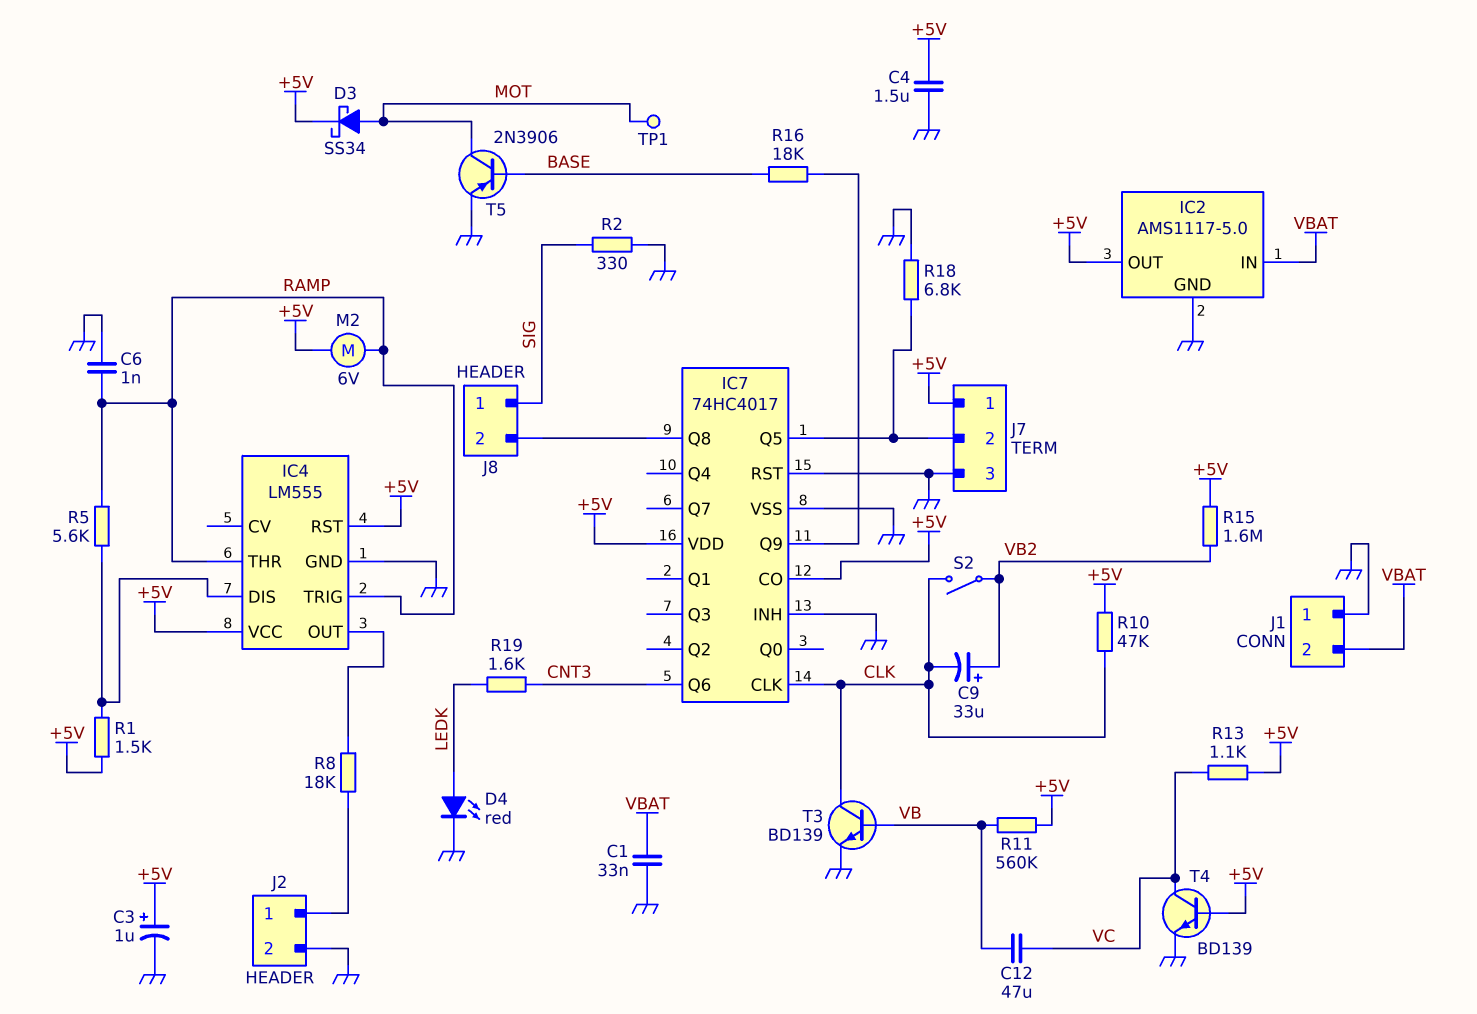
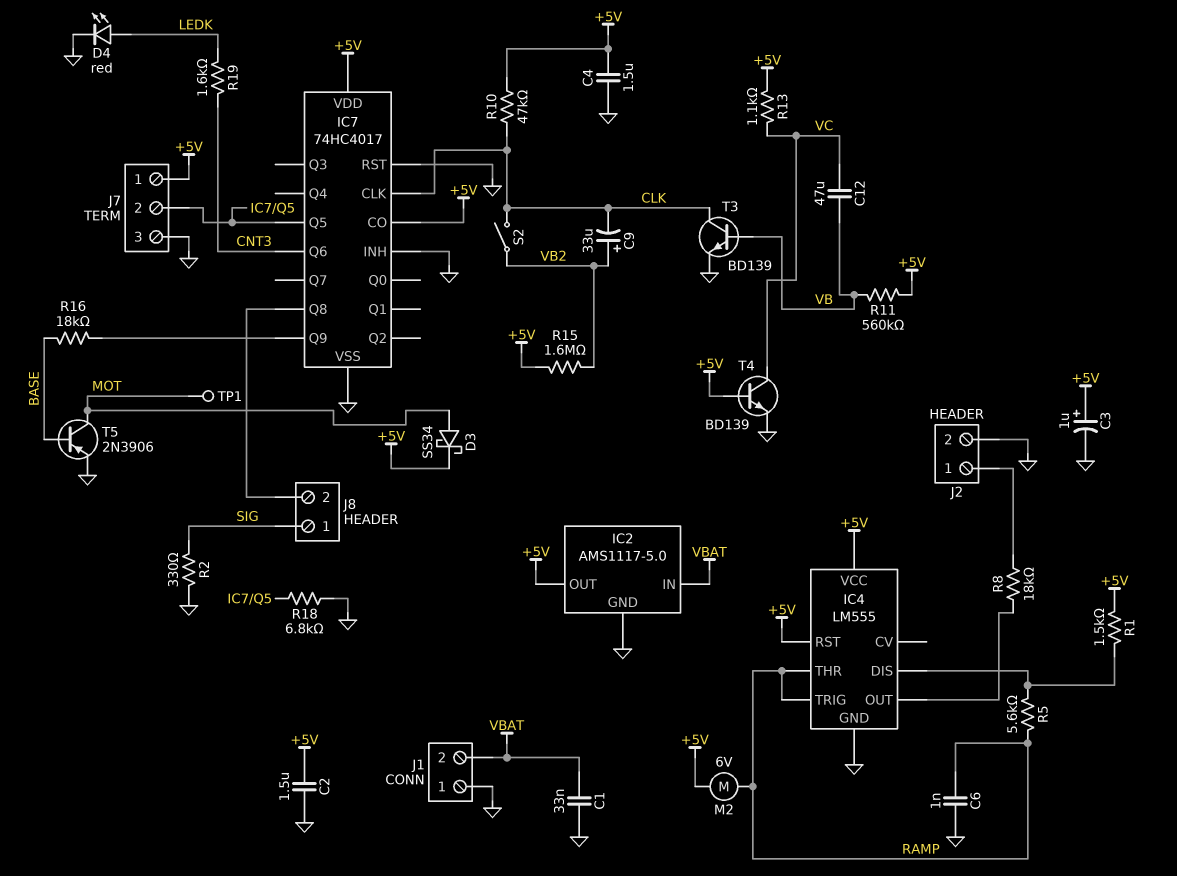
C2: none -> 1.5uF (+5V, GND)

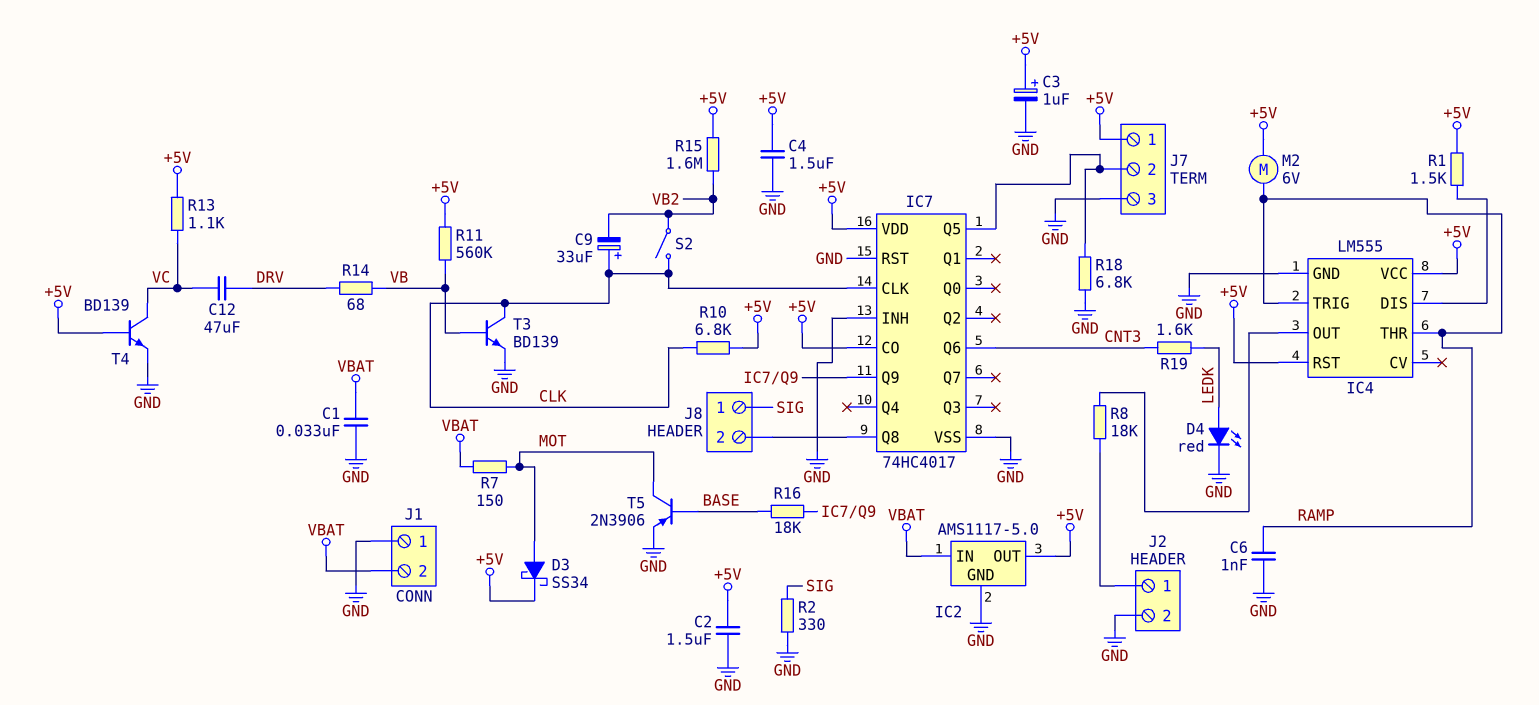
C9: 33uF (plus VB2, minus CLK) -> 33uF (plus CLK, minus VB2)
C12: 47uF (VB, VC) -> 47uF (DRV, VC)
R5: 5.6k (IC4/DIS, RAMP) -> none
R7: none -> 150 (MOT, VBAT)
R10: 47k (+5V, CLK) -> 6.8k (+5V, CLK)
R14: none -> 68 (DRV, VB)
TP1: test point (MOT) -> none

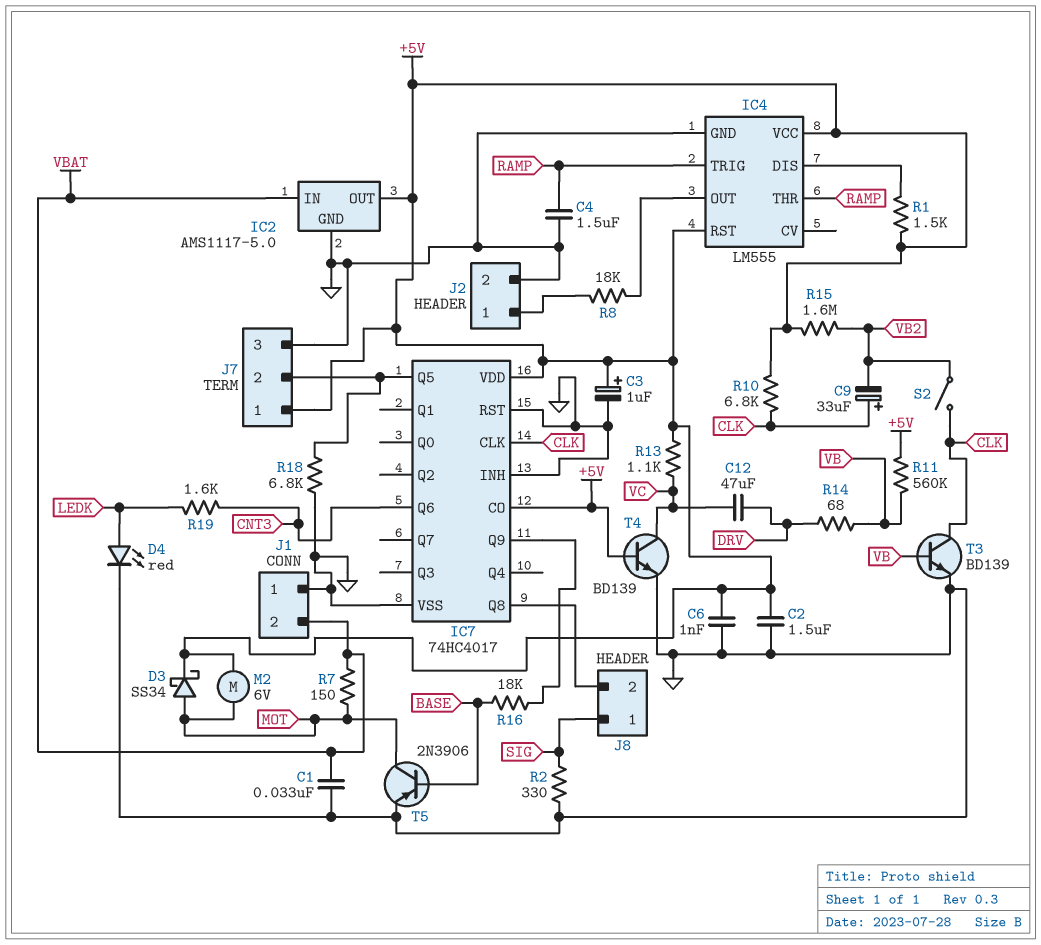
C4: 1.5uF (+5V, GND) -> 1.5uF (GND, RAMP)
C6: 1nF (GND, RAMP) -> 1nF (+5V, GND)
M2: motor 6V (+5V, RAMP) -> motor 6V (+5V, MOT)

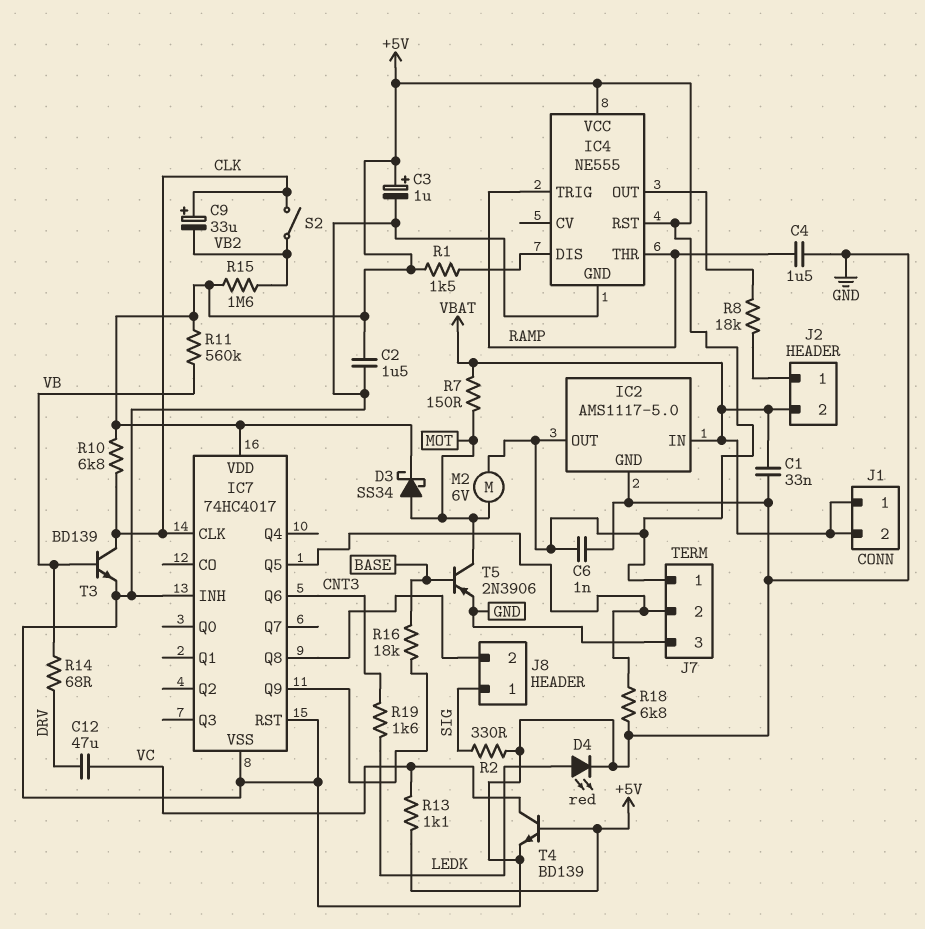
IC4: LM555 -> NE555
IC7 pin CO: +5V -> none
J1 pin 1: GND -> VBAT
J2 pin 2: GND -> VBAT

